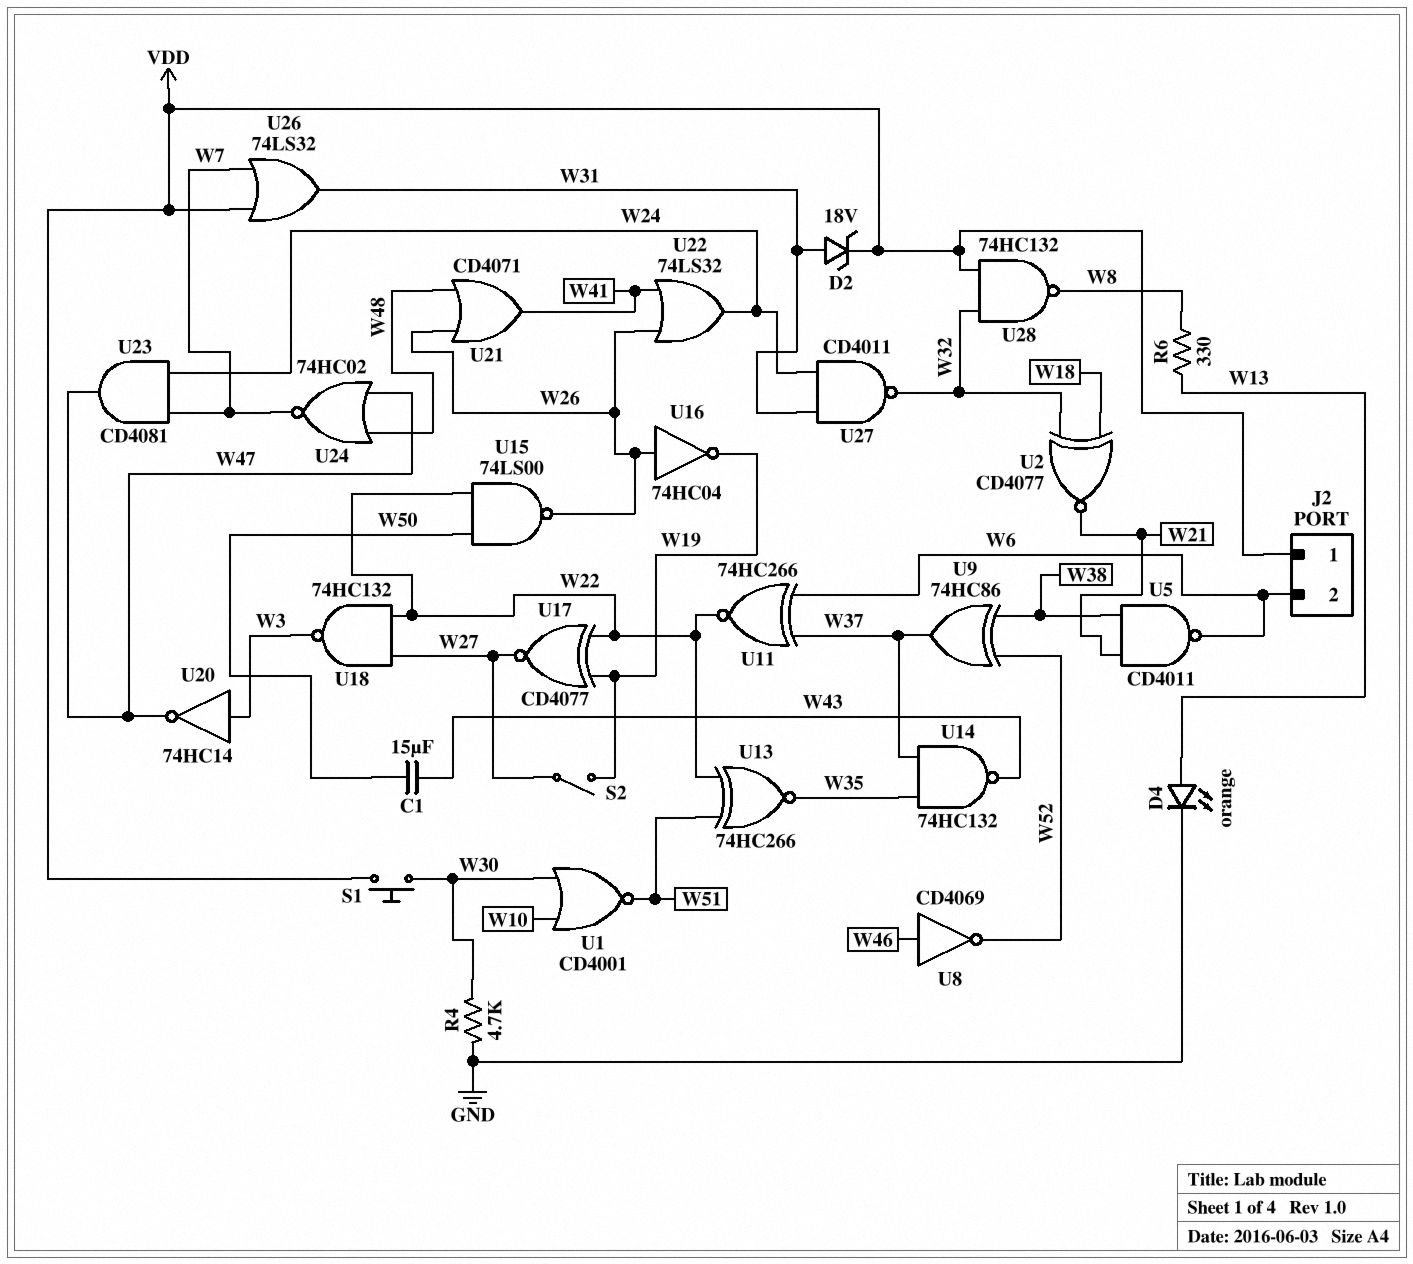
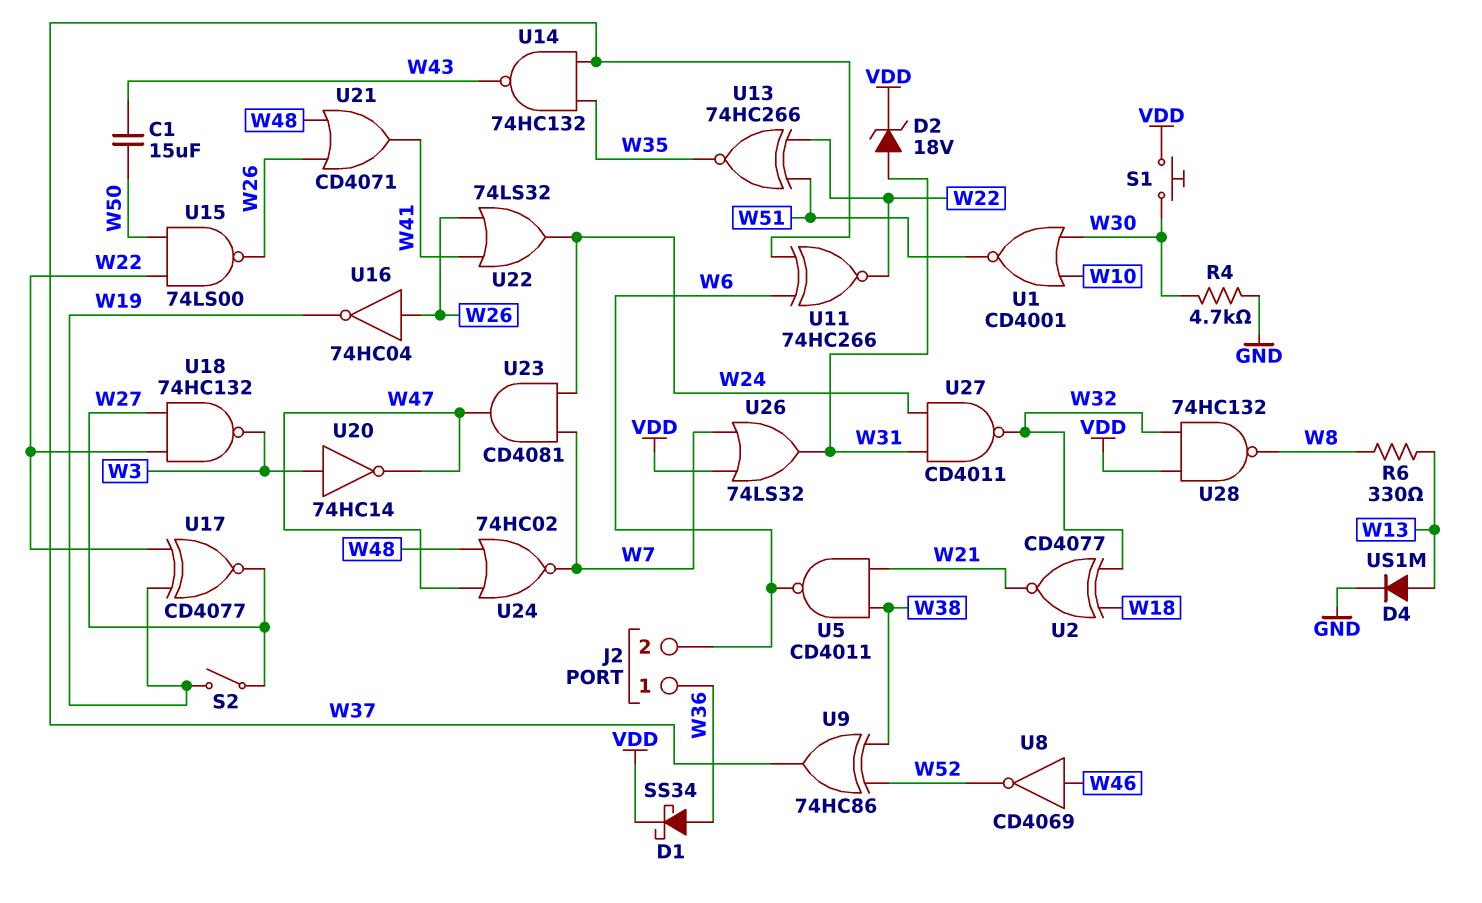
D1: none -> schottky SS34 (A W36, K VDD)
D4: LED orange (A W13, K GND) -> diode US1M (A W13, K GND)
J2 pin 1: VDD -> W36

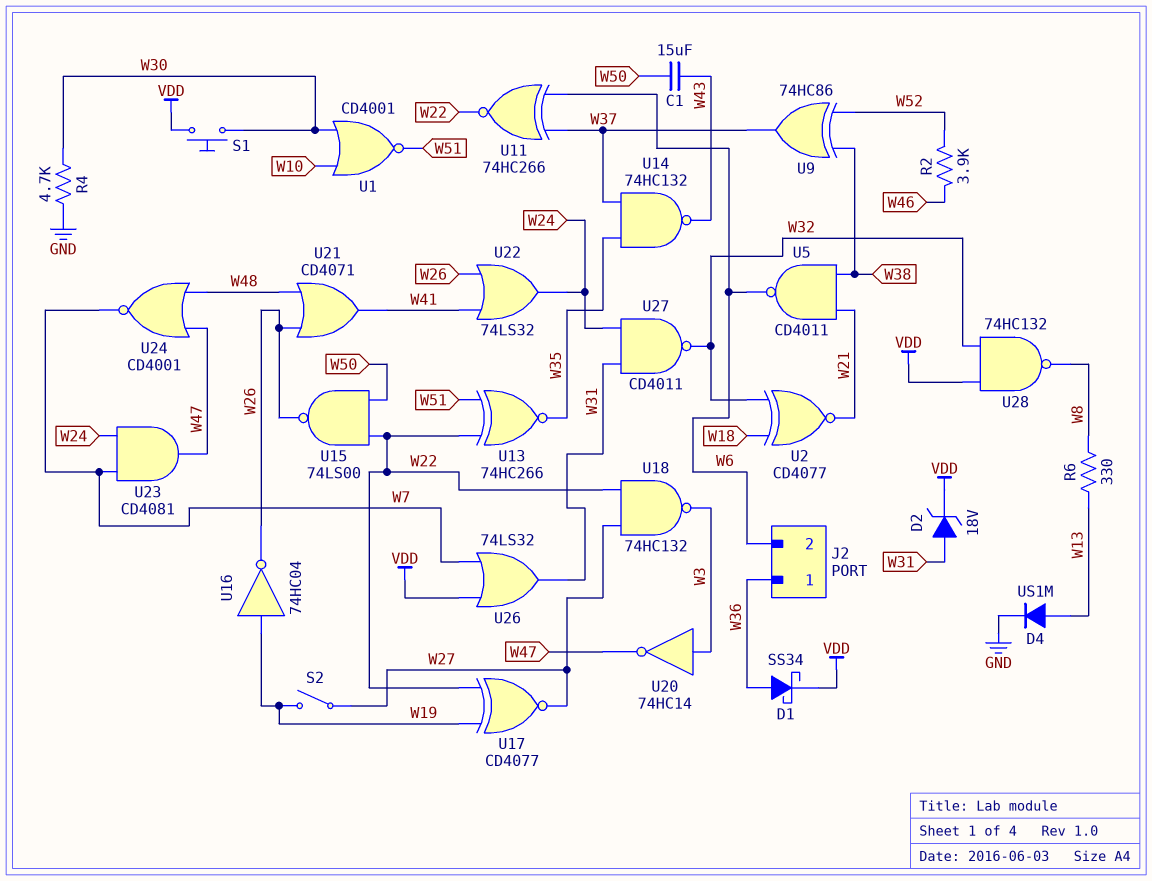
R2: none -> 3.9k (W46, W52)
U8: NOT CD4069 (in W46, out W52) -> none
U16: NOT 74HC04 (in W26, out W19) -> NOT 74HC04 (in W19, out W26)
U24: NOR 74HC02 (in W47, in W48, out W7) -> NOR CD4001 (in W47, in W48, out W7)

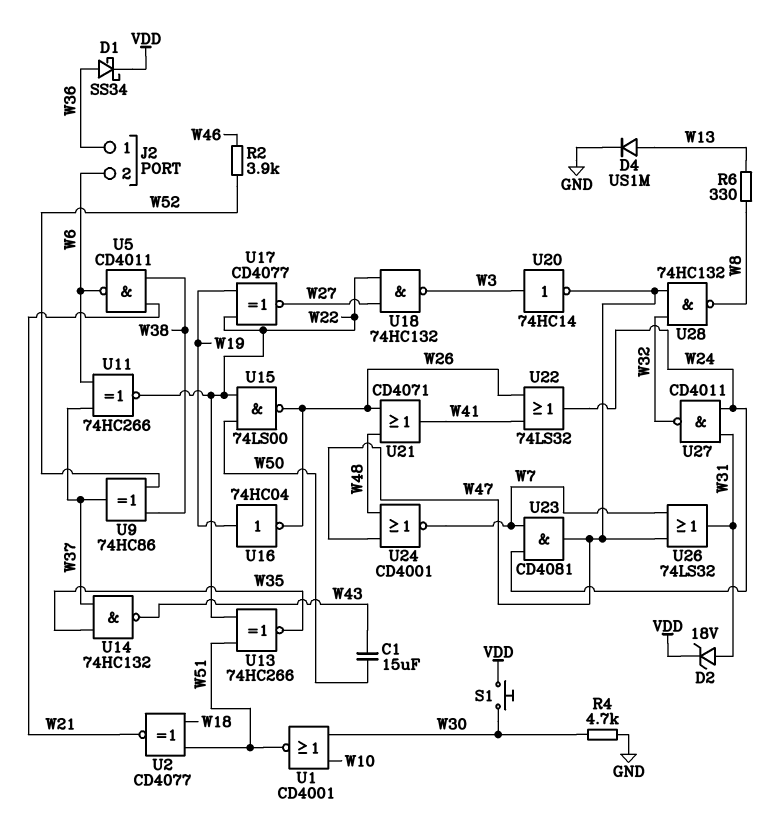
S2: switch (W19, W27) -> none
U2: XNOR CD4077 (in W18, in W32, out W21) -> XNOR CD4077 (in W18, in W51, out W21)
U26: OR 74LS32 (in VDD, in W7, out W31) -> OR 74LS32 (in W7, in W47, out W31)
U28: NAND 74HC132 (in VDD, in W32, out W8) -> NAND 74HC132 (in W32, in W47, out W8)

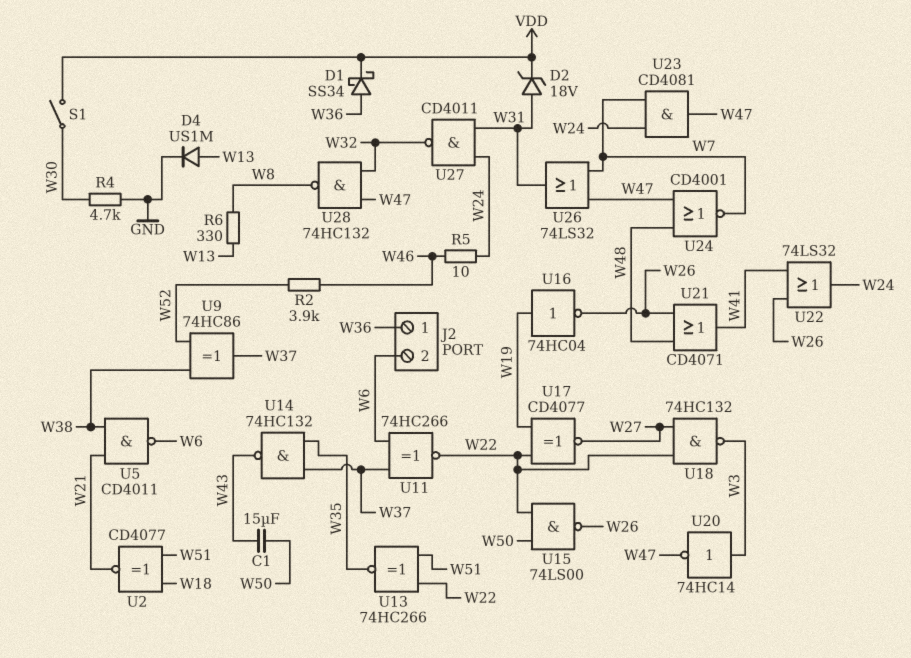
R5: none -> 10 (W24, W46)
S1: button (VDD, W30) -> switch (VDD, W30)
U1: NOR CD4001 (in W10, in W30, out W51) -> none

